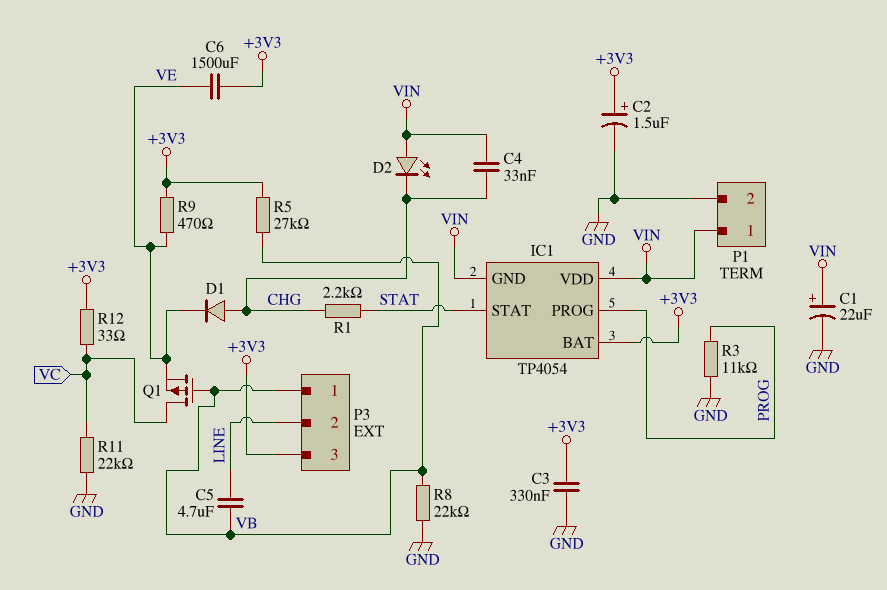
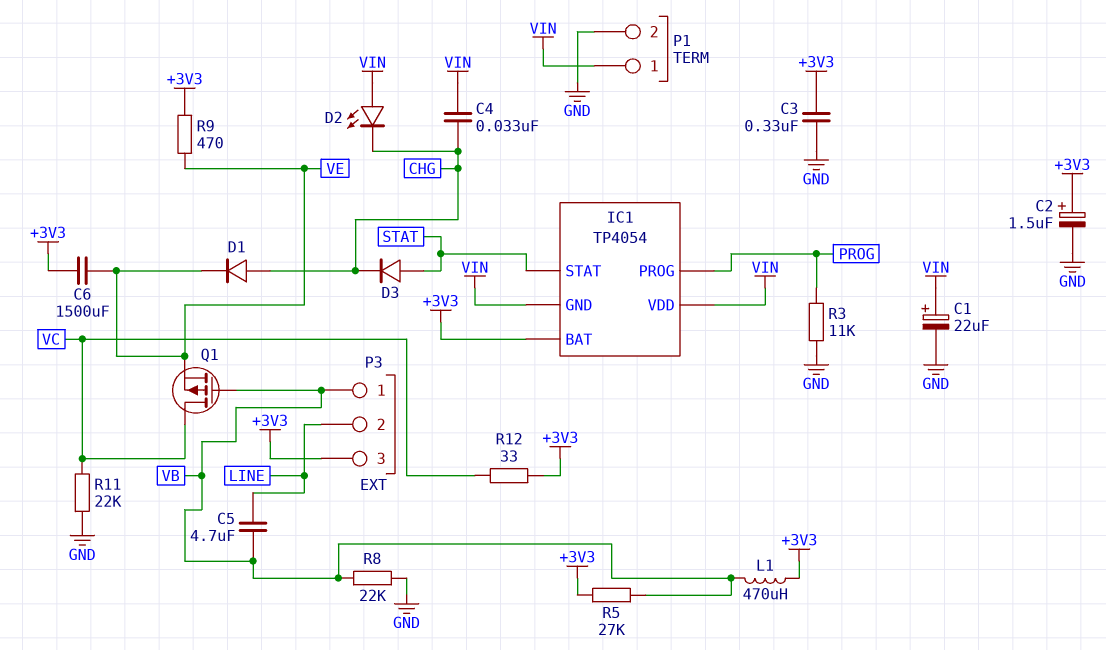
D3: none -> diode (A STAT, K CHG)
L1: none -> 470uH (+3V3, VB)
R1: 2.2k (CHG, STAT) -> none

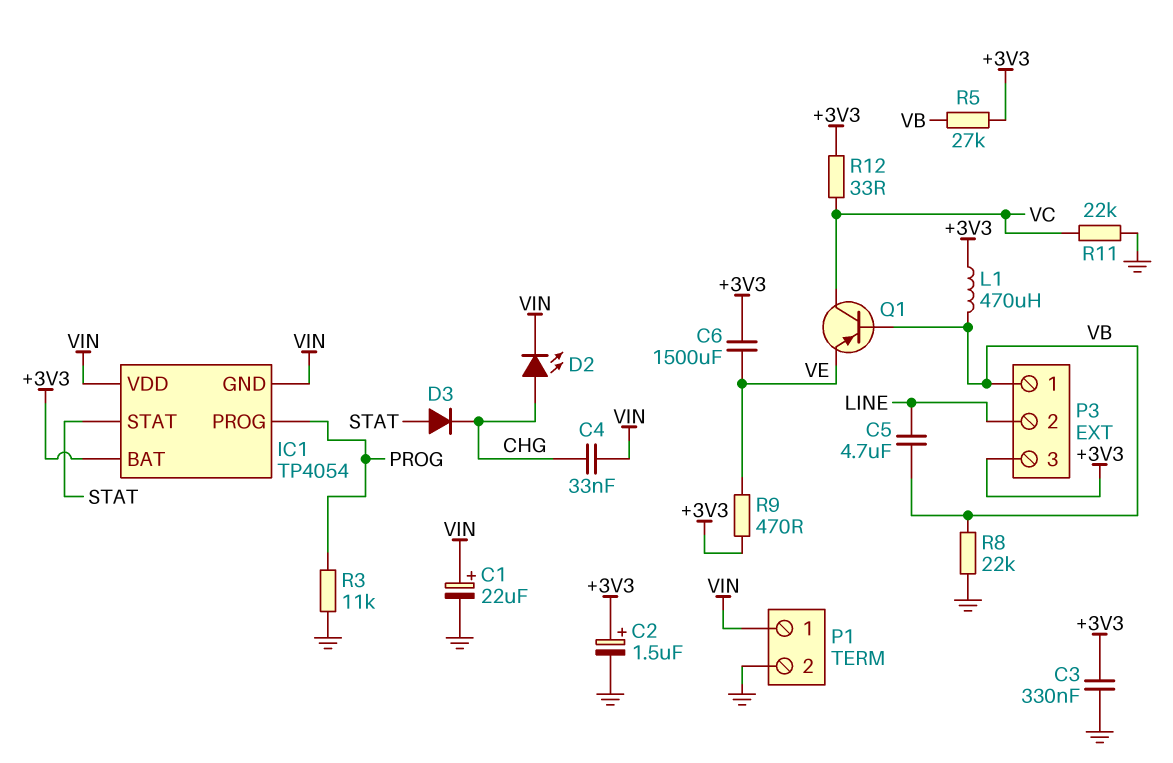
D1: diode (A CHG, K VE) -> none
D2: LED (A VIN, K CHG) -> LED (A CHG, K VIN)
Q1: PMOS (G VB, D VC, S VE) -> PNP (B VB, C VC, E VE)

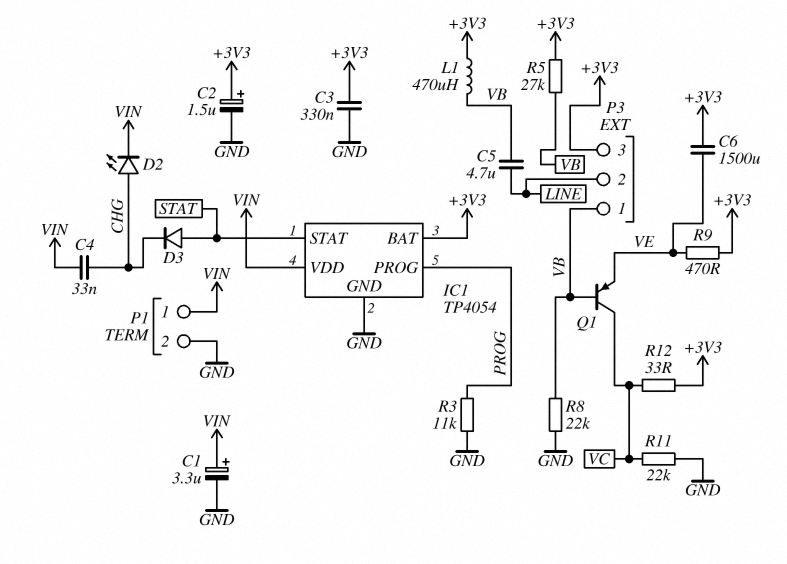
C1: 22uF (plus VIN, minus GND) -> 3.3uF (plus VIN, minus GND)
IC1 pin GND: VIN -> GND

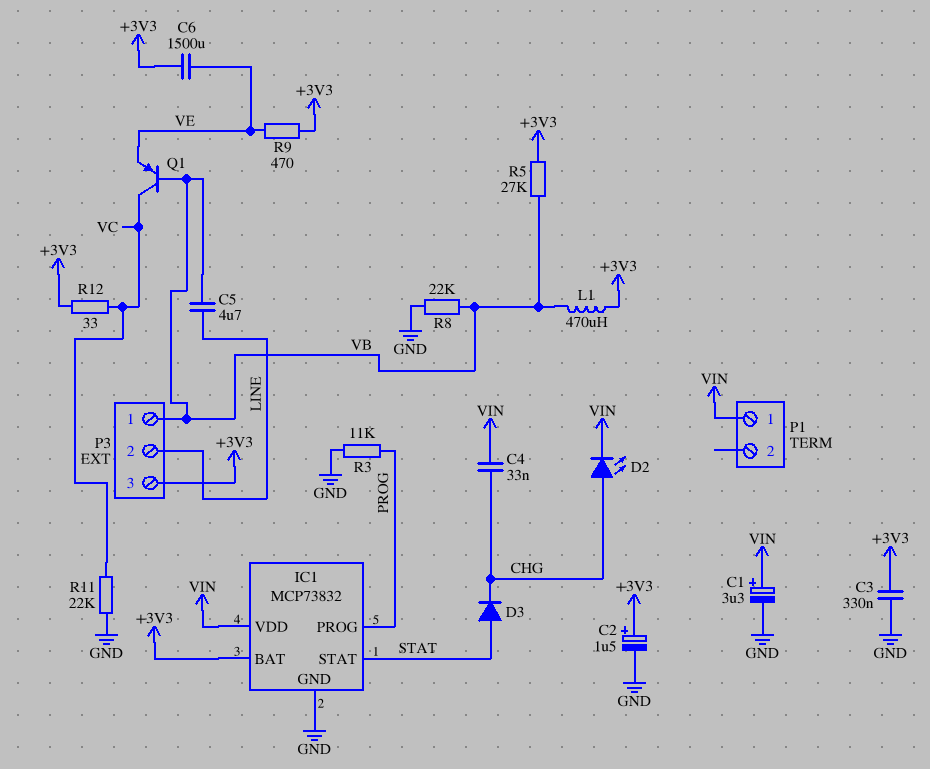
IC1: TP4054 -> MCP73832
P1 pin 2: GND -> none

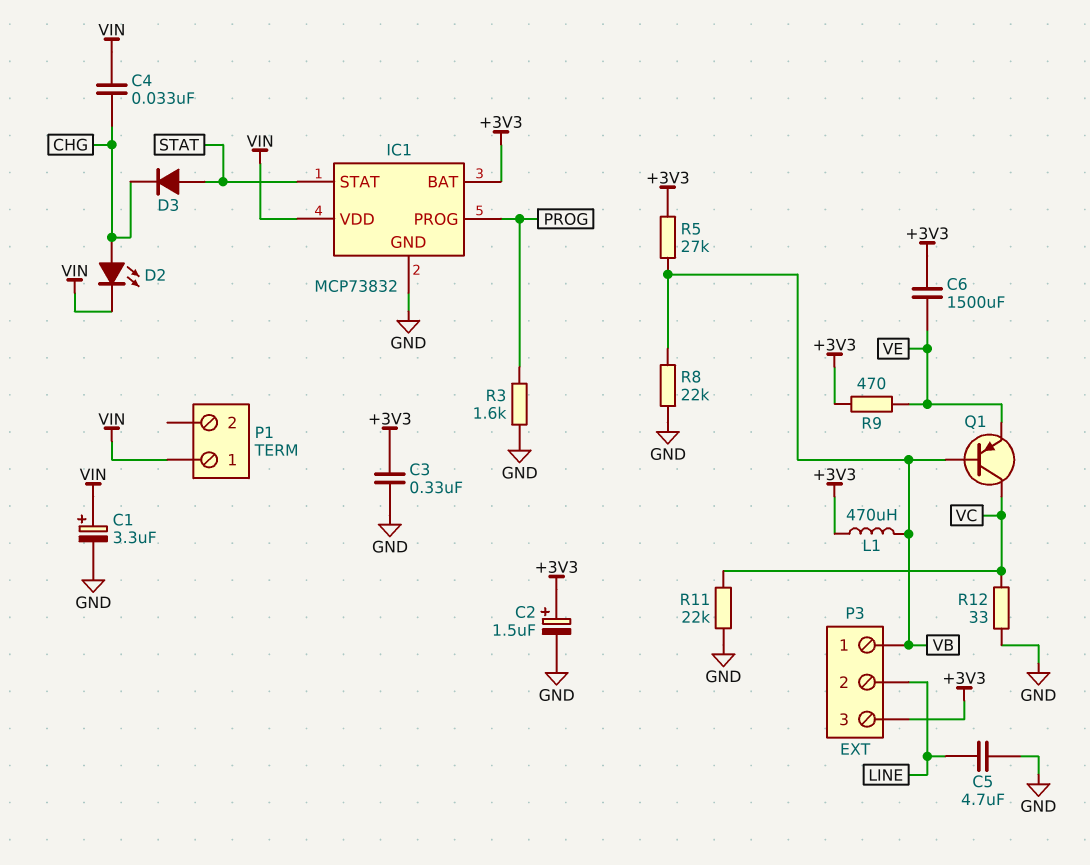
C5: 4.7uF (LINE, VB) -> 4.7uF (GND, LINE)
R3: 11k (GND, PROG) -> 1.6k (GND, PROG)
R12: 33 (+3V3, VC) -> 33 (GND, VC)

